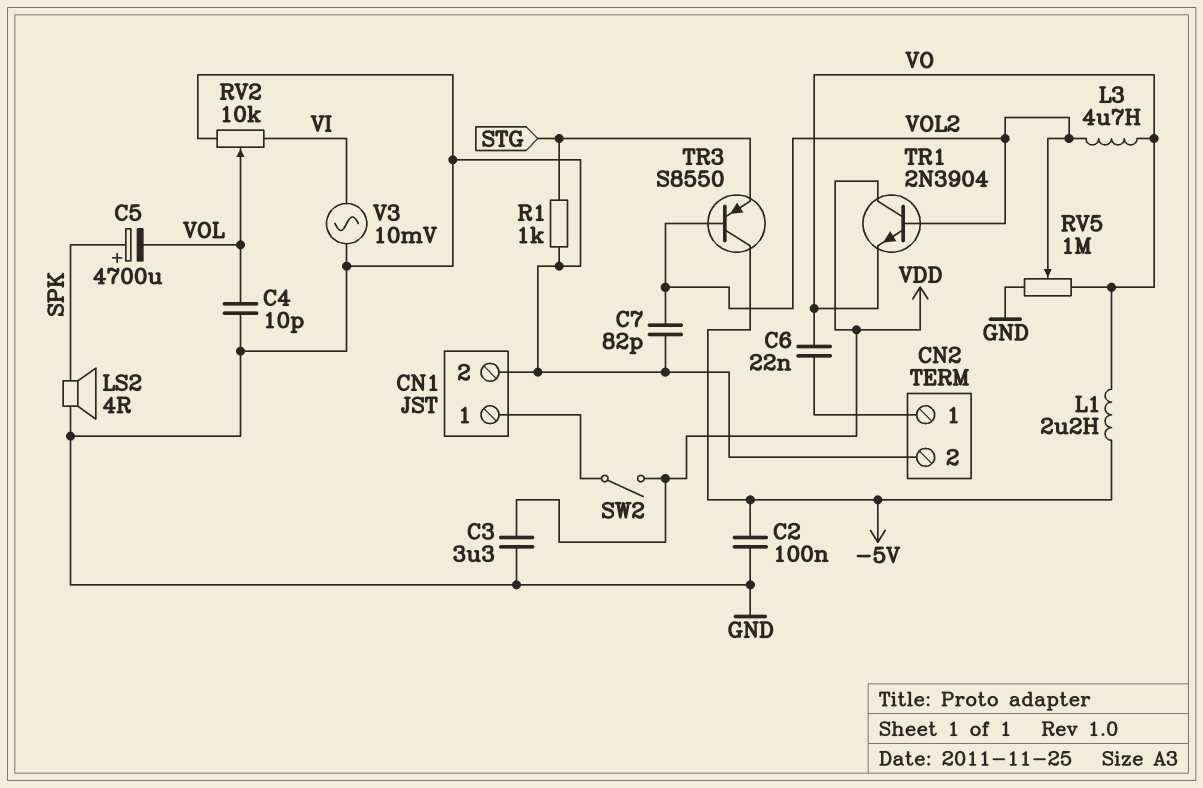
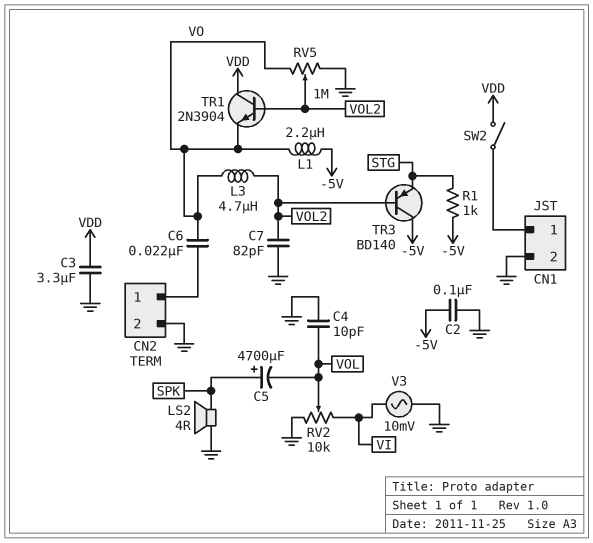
R1: 1k (GND, STG) -> 1k (-5V, STG)
TR3: PNP S8550 (B VOL2, C -5V, E STG) -> PNP BD140 (B VOL2, C -5V, E STG)

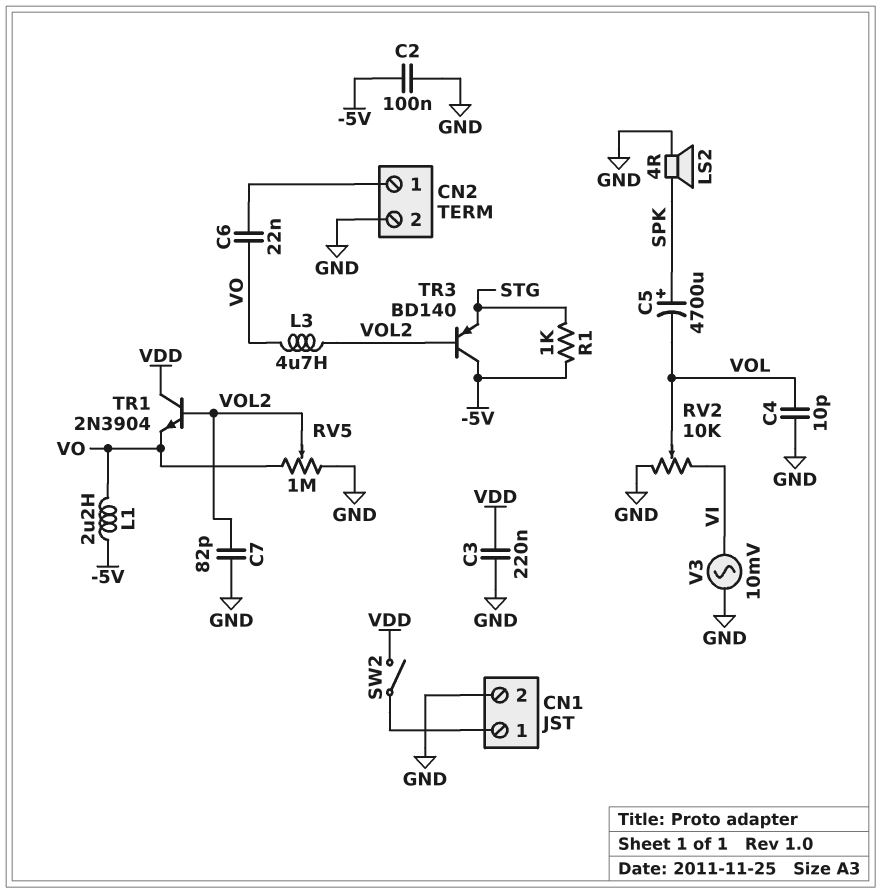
C3: 3.3uF (GND, VDD) -> 220nF (GND, VDD)

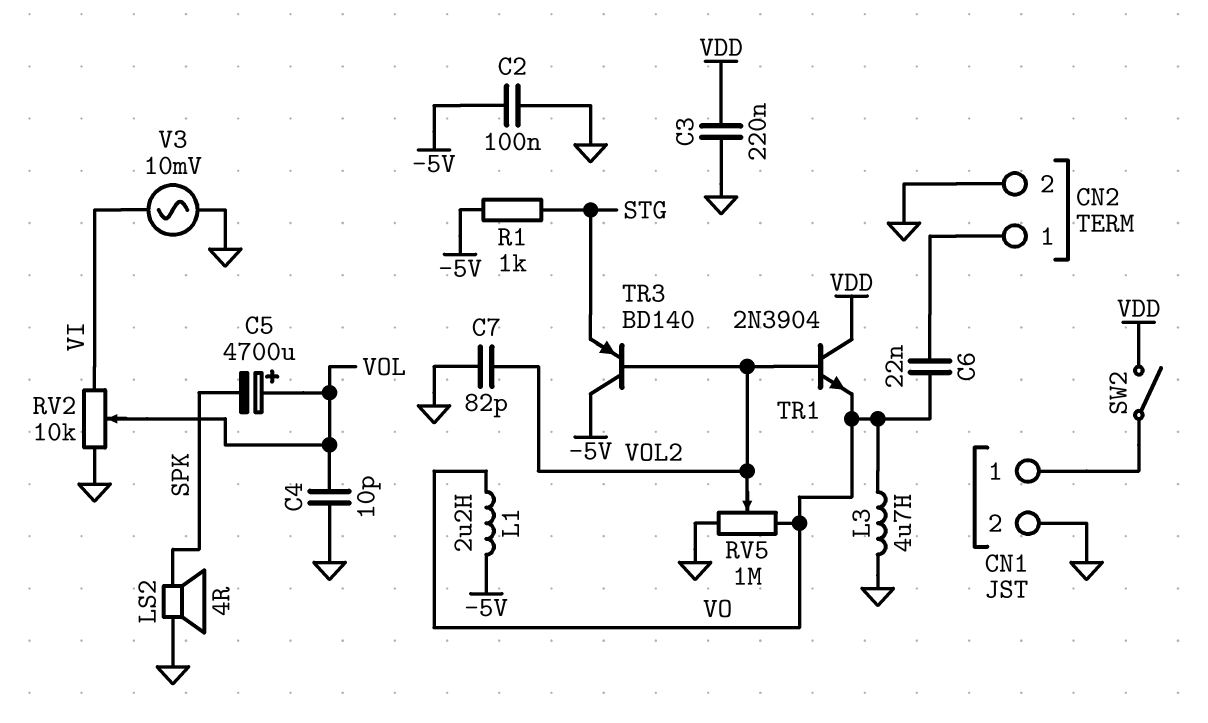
C5: 4700uF (plus SPK, minus VOL) -> 4700uF (plus VOL, minus SPK)
L3: 4.7uH (VO, VOL2) -> 4.7uH (GND, VO)

